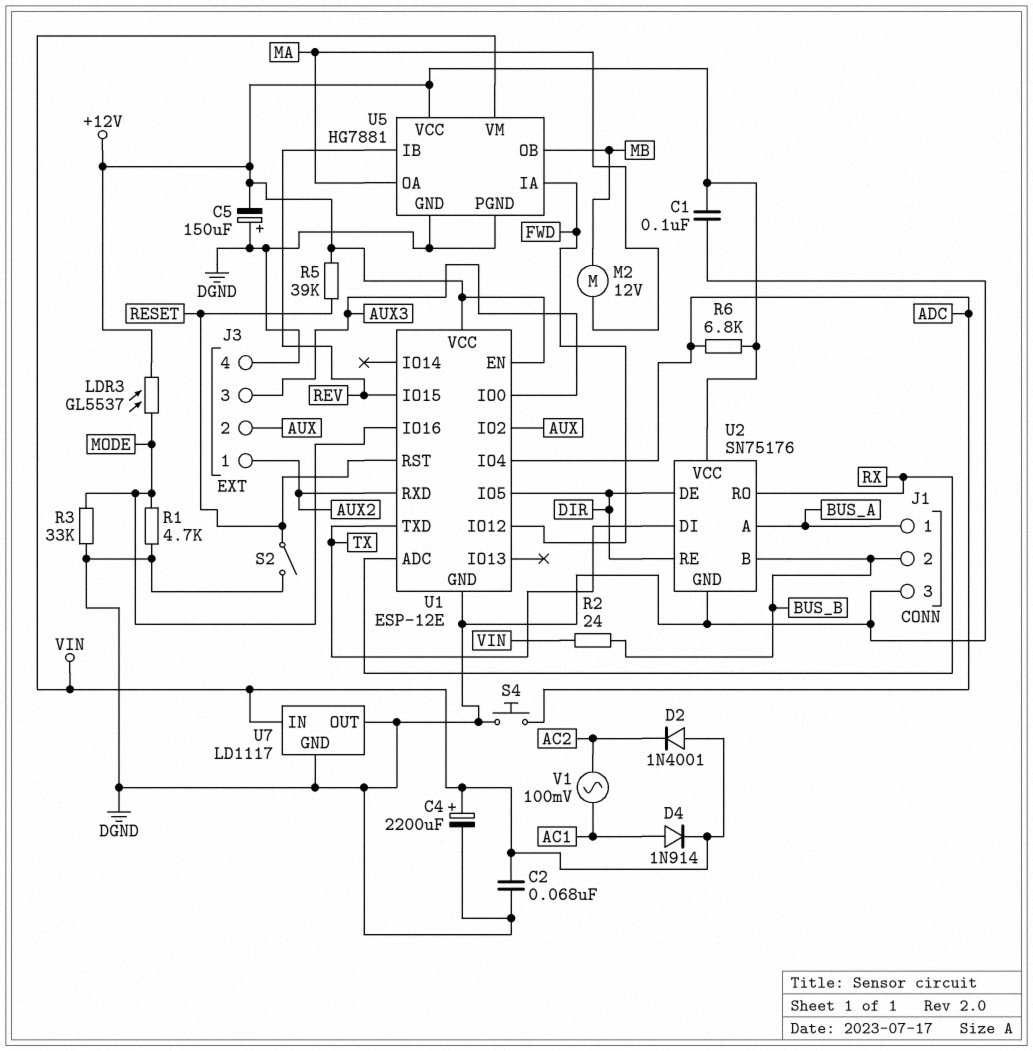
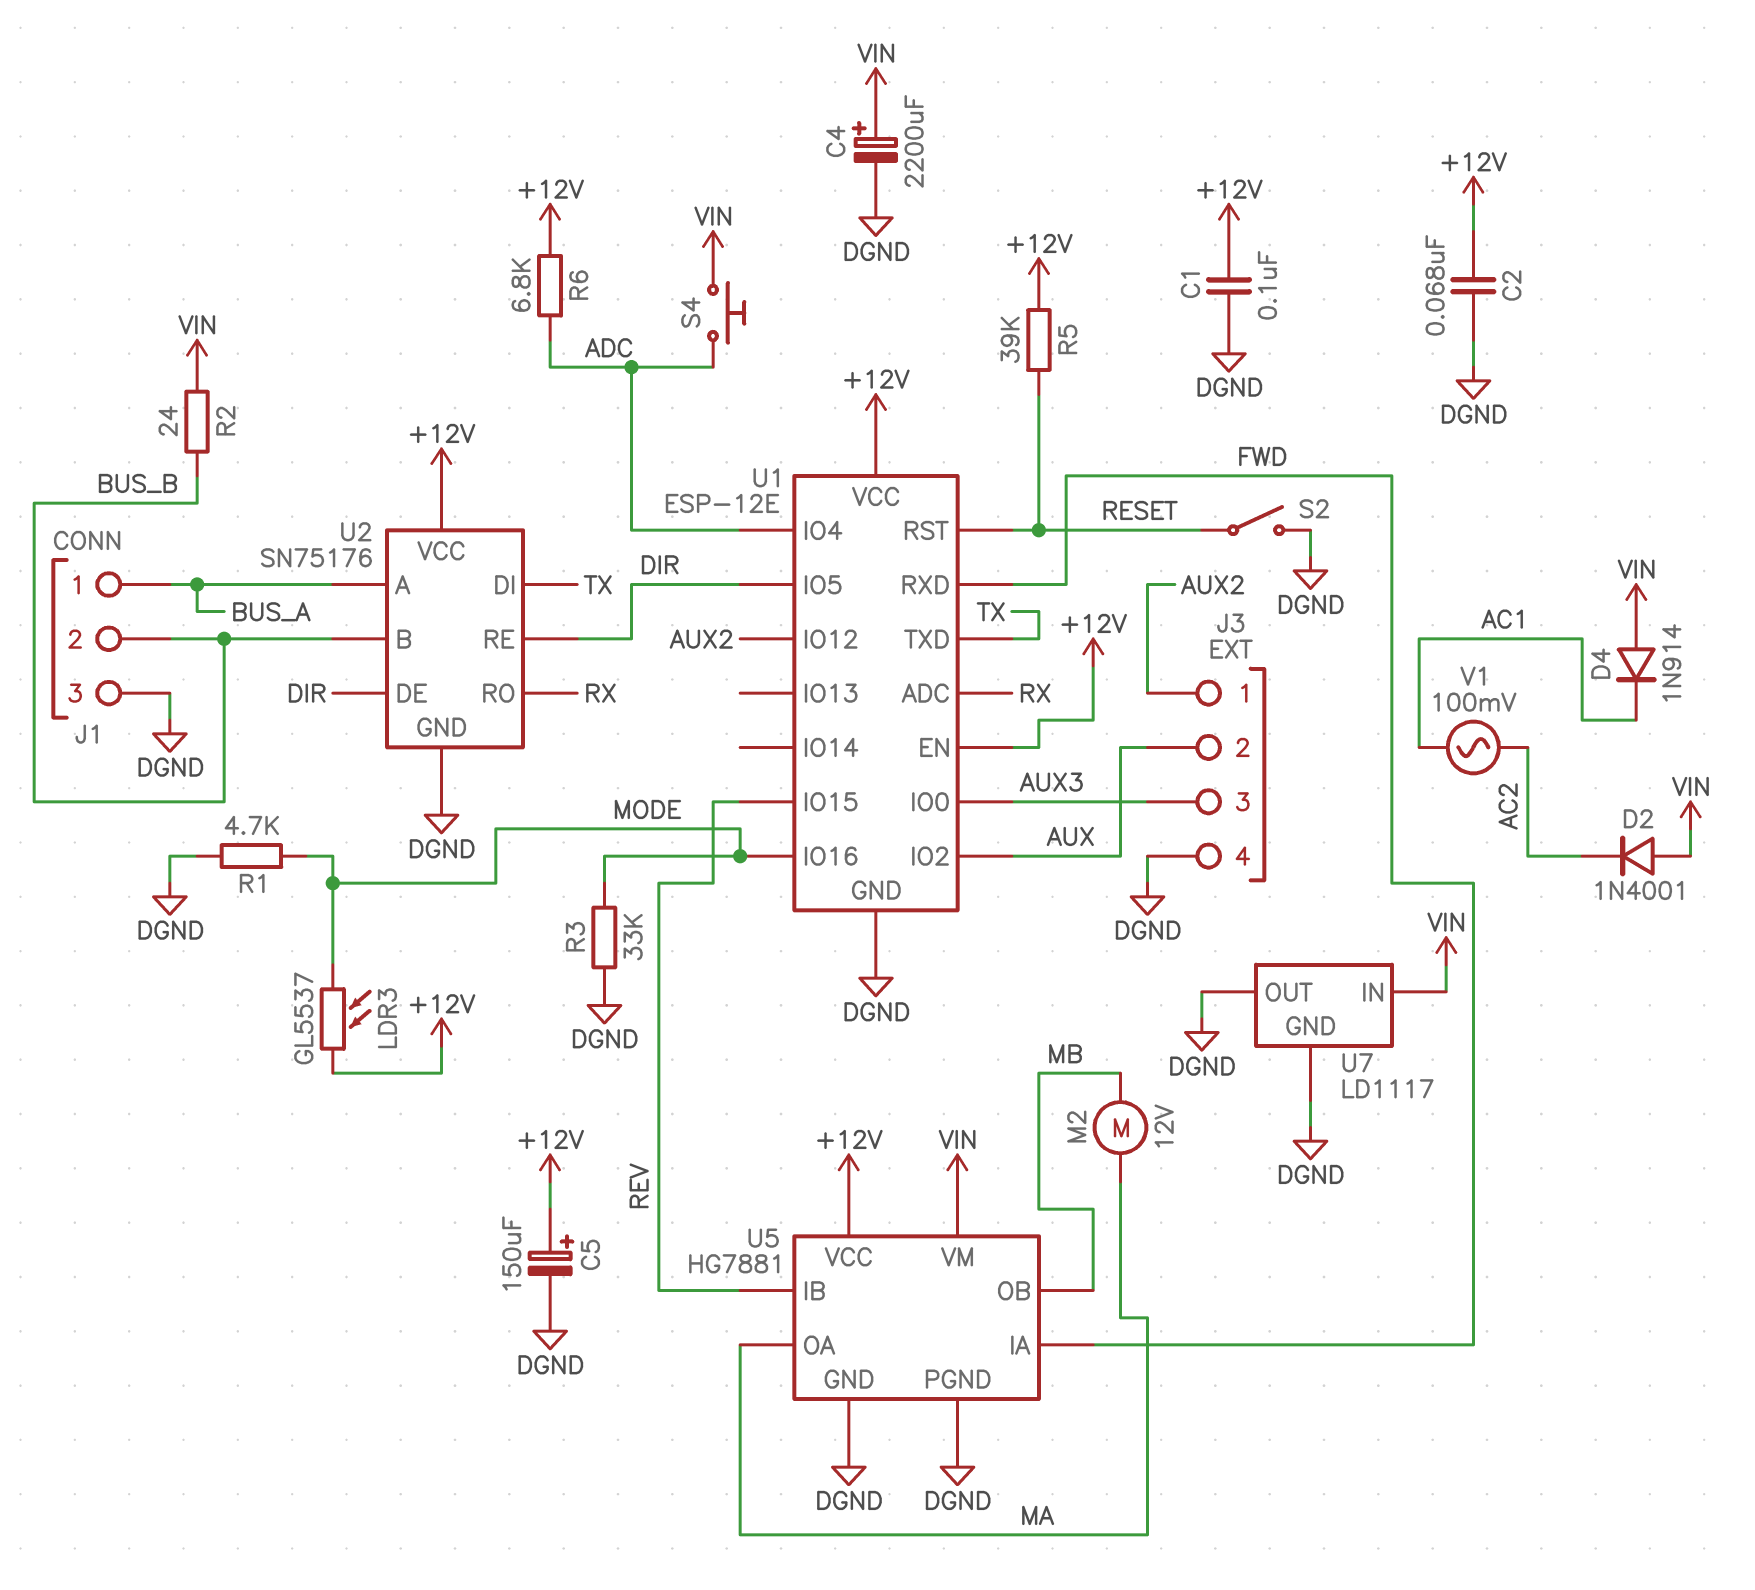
C2: 68nF (DGND, VIN) -> 68nF (+12V, DGND)
C5: 150uF (plus DGND, minus +12V) -> 150uF (plus +12V, minus DGND)
D4: diode 1N914 (A AC1, K VIN) -> diode 1N914 (A VIN, K AC1)
S4: button (ADC, DGND) -> button (ADC, VIN)
U1 pin IO12: FWD -> AUX2
U1 pin RXD: AUX2 -> FWD

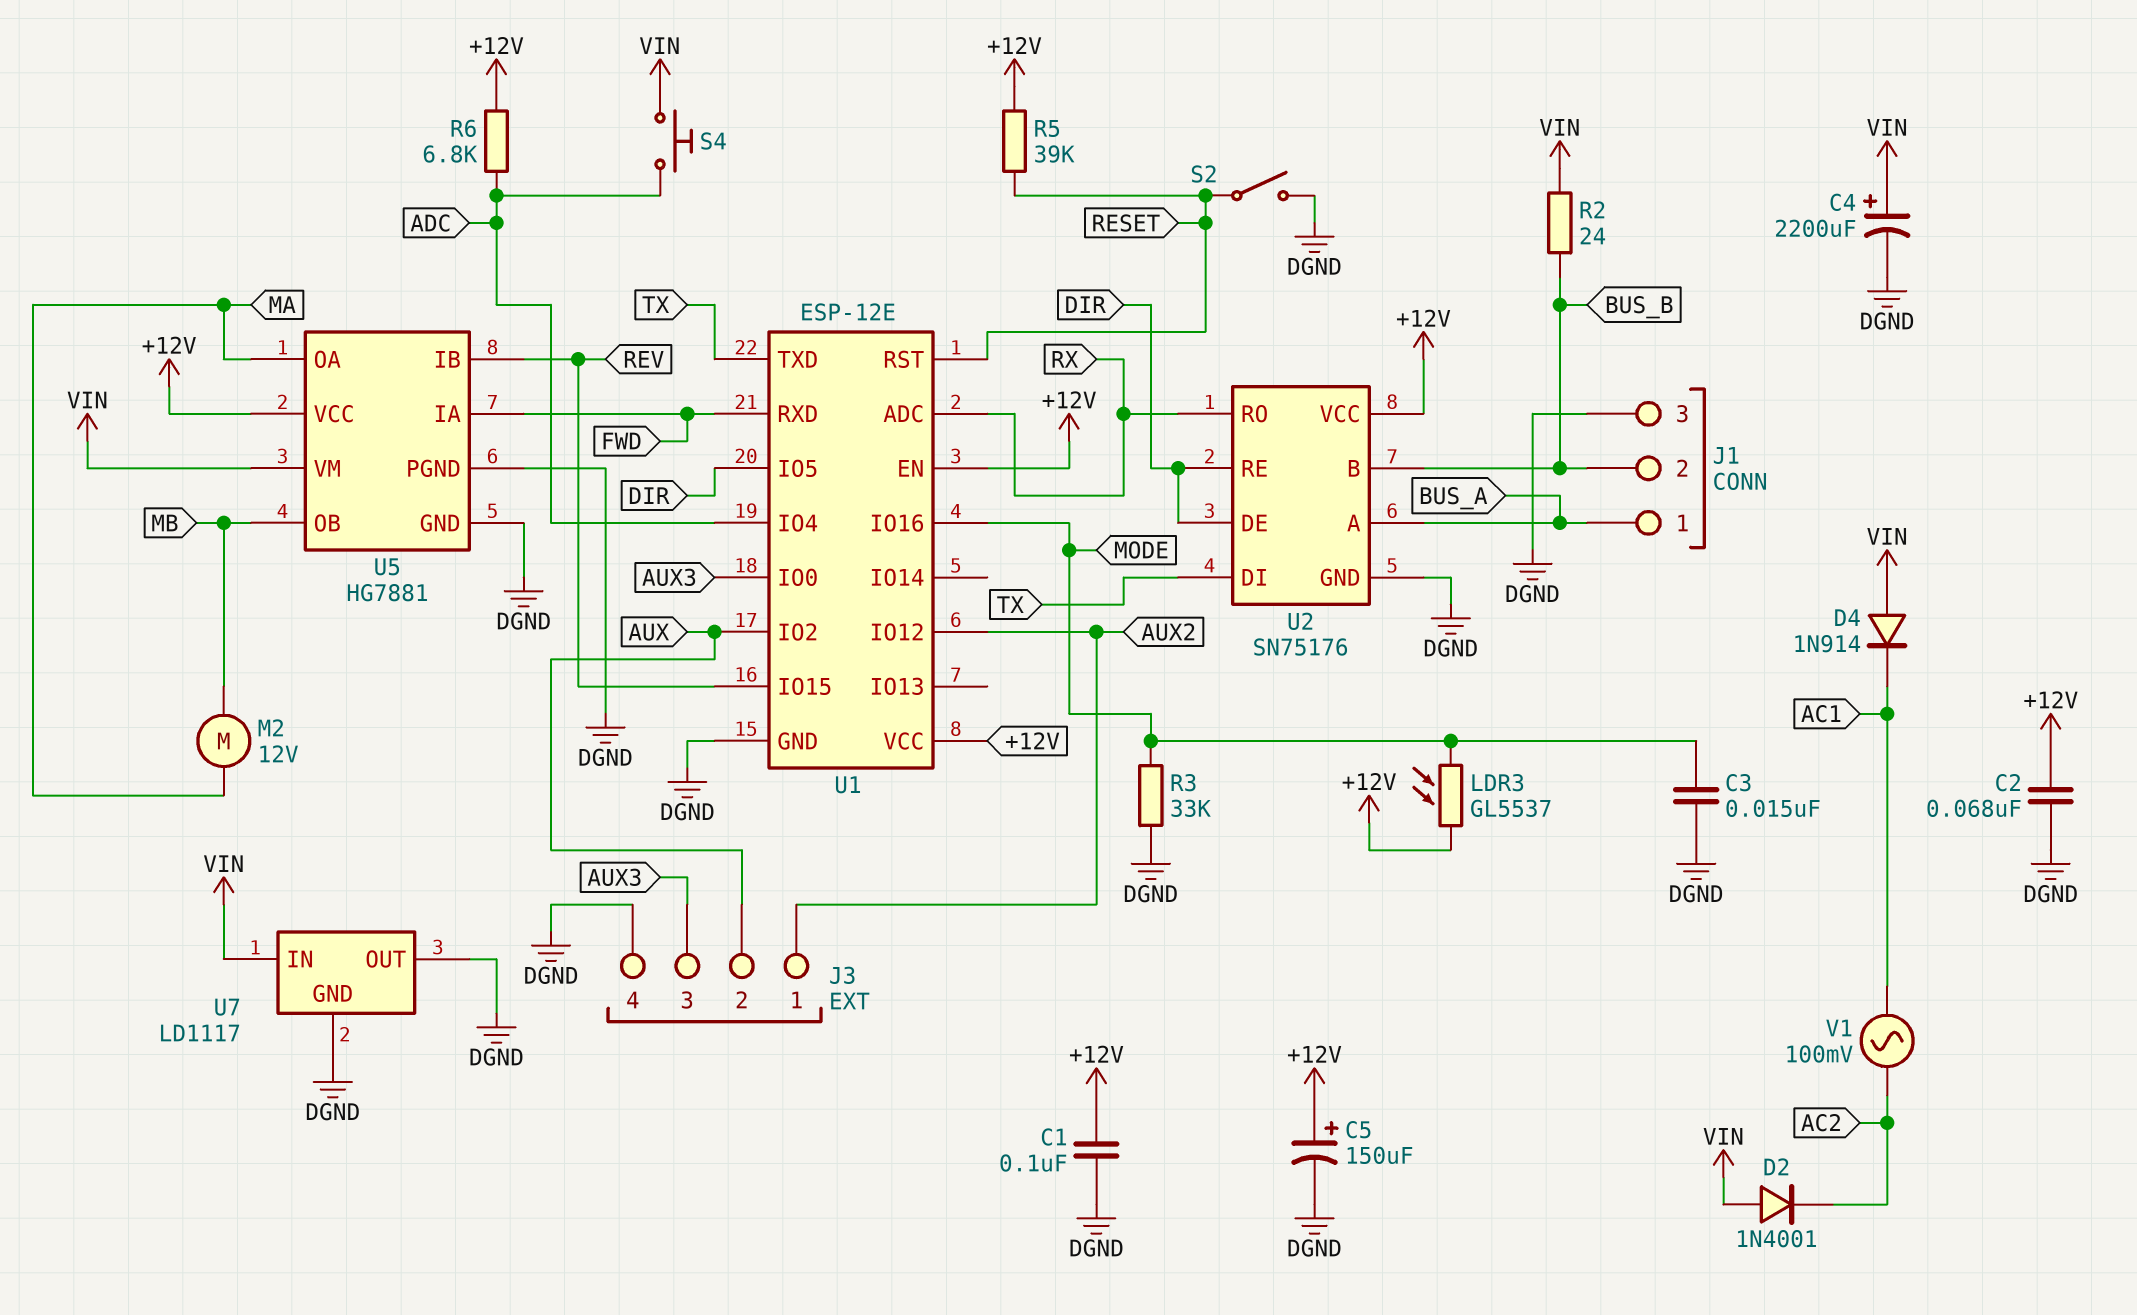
C3: none -> 15nF (DGND, MODE)
R1: 4.7k (DGND, MODE) -> none

